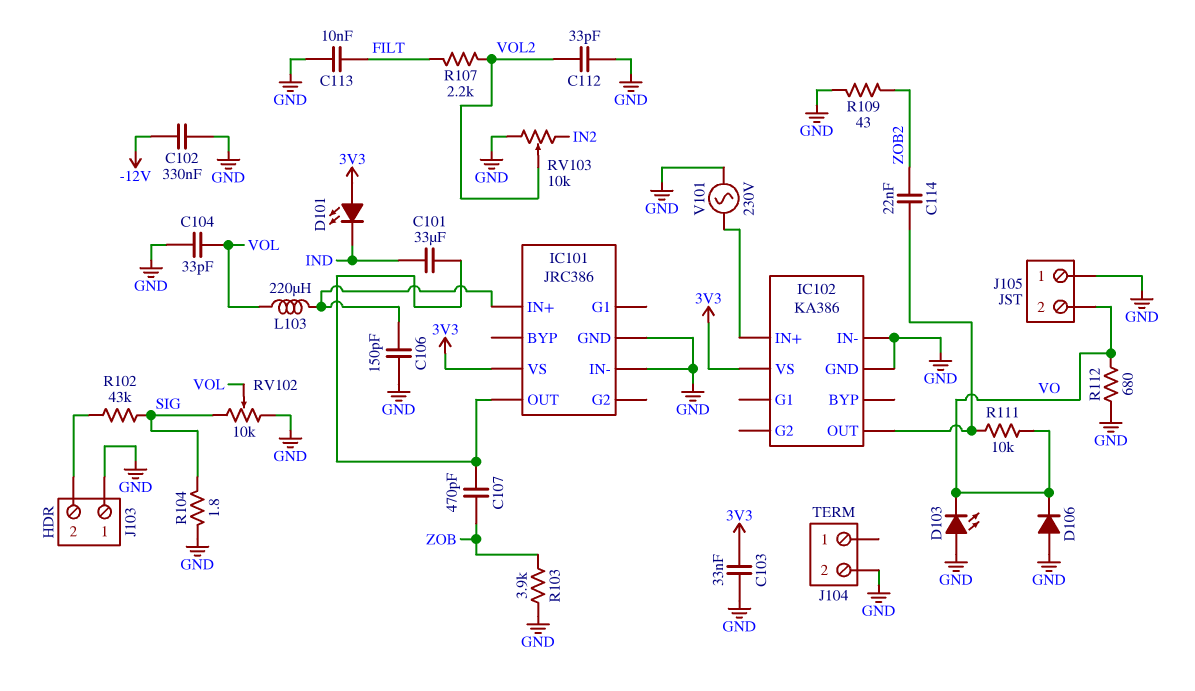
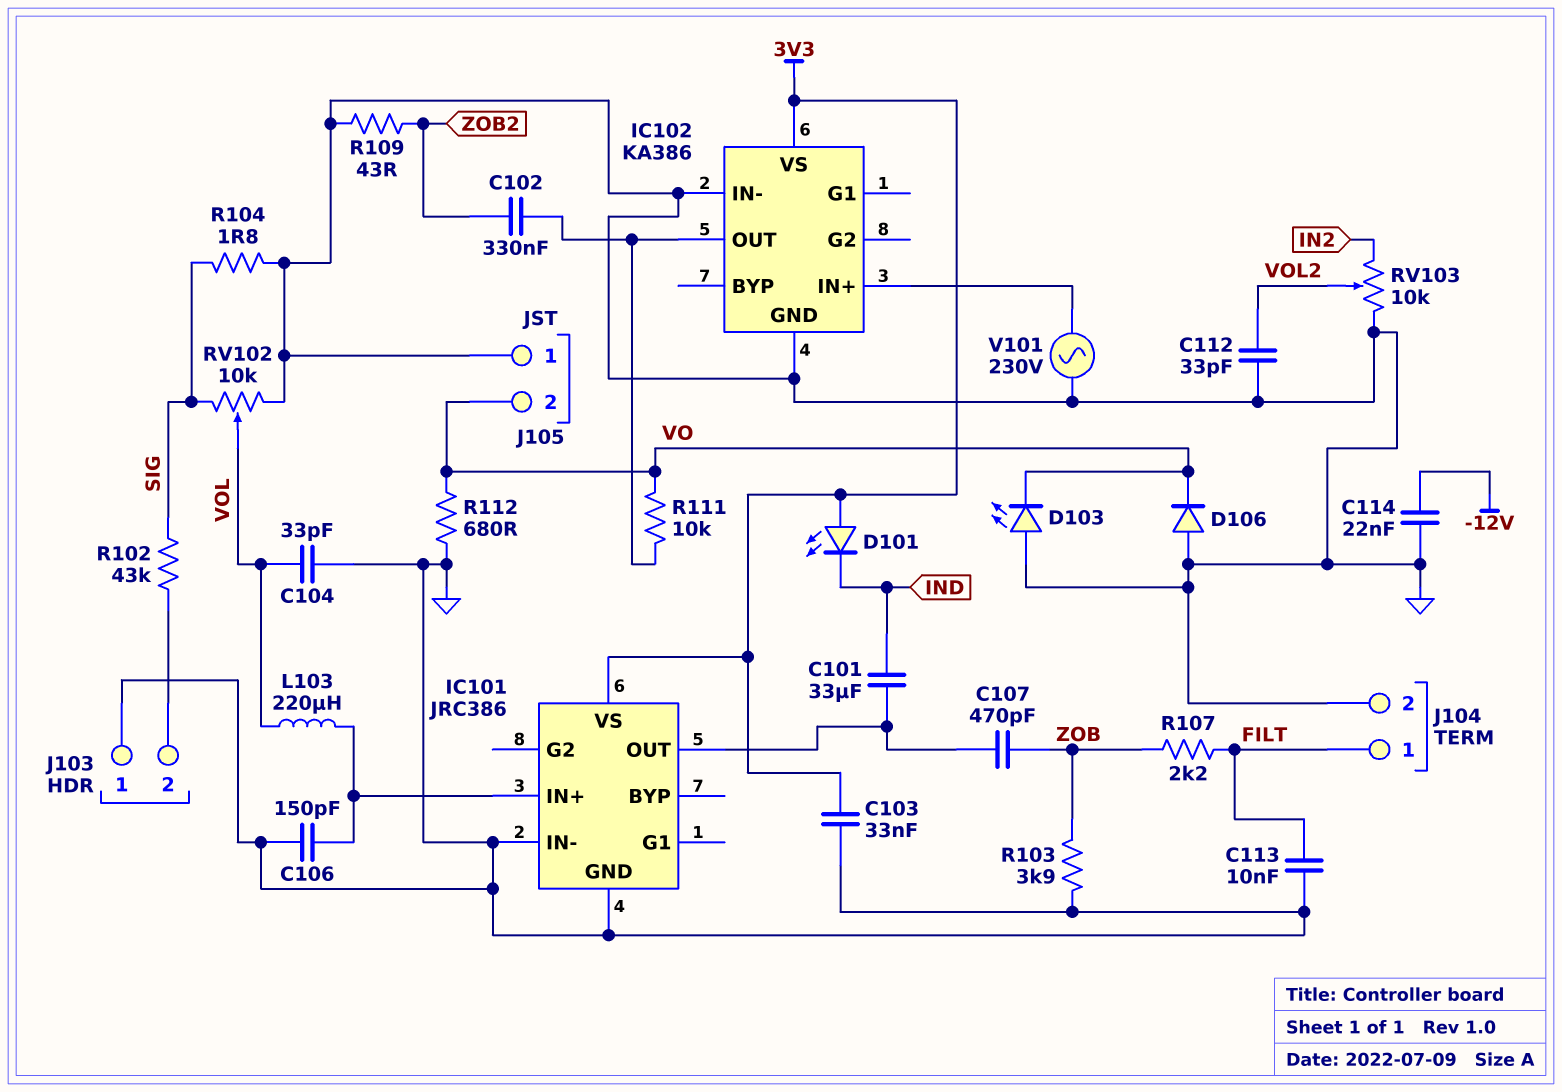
C102: 330nF (-12V, GND) -> 330nF (IC102/OUT, ZOB2)
C114: 22nF (IC102/OUT, ZOB2) -> 22nF (-12V, GND)
J104 pin 1: none -> FILT
R107: 2.2k (FILT, VOL2) -> 2.2k (FILT, ZOB)

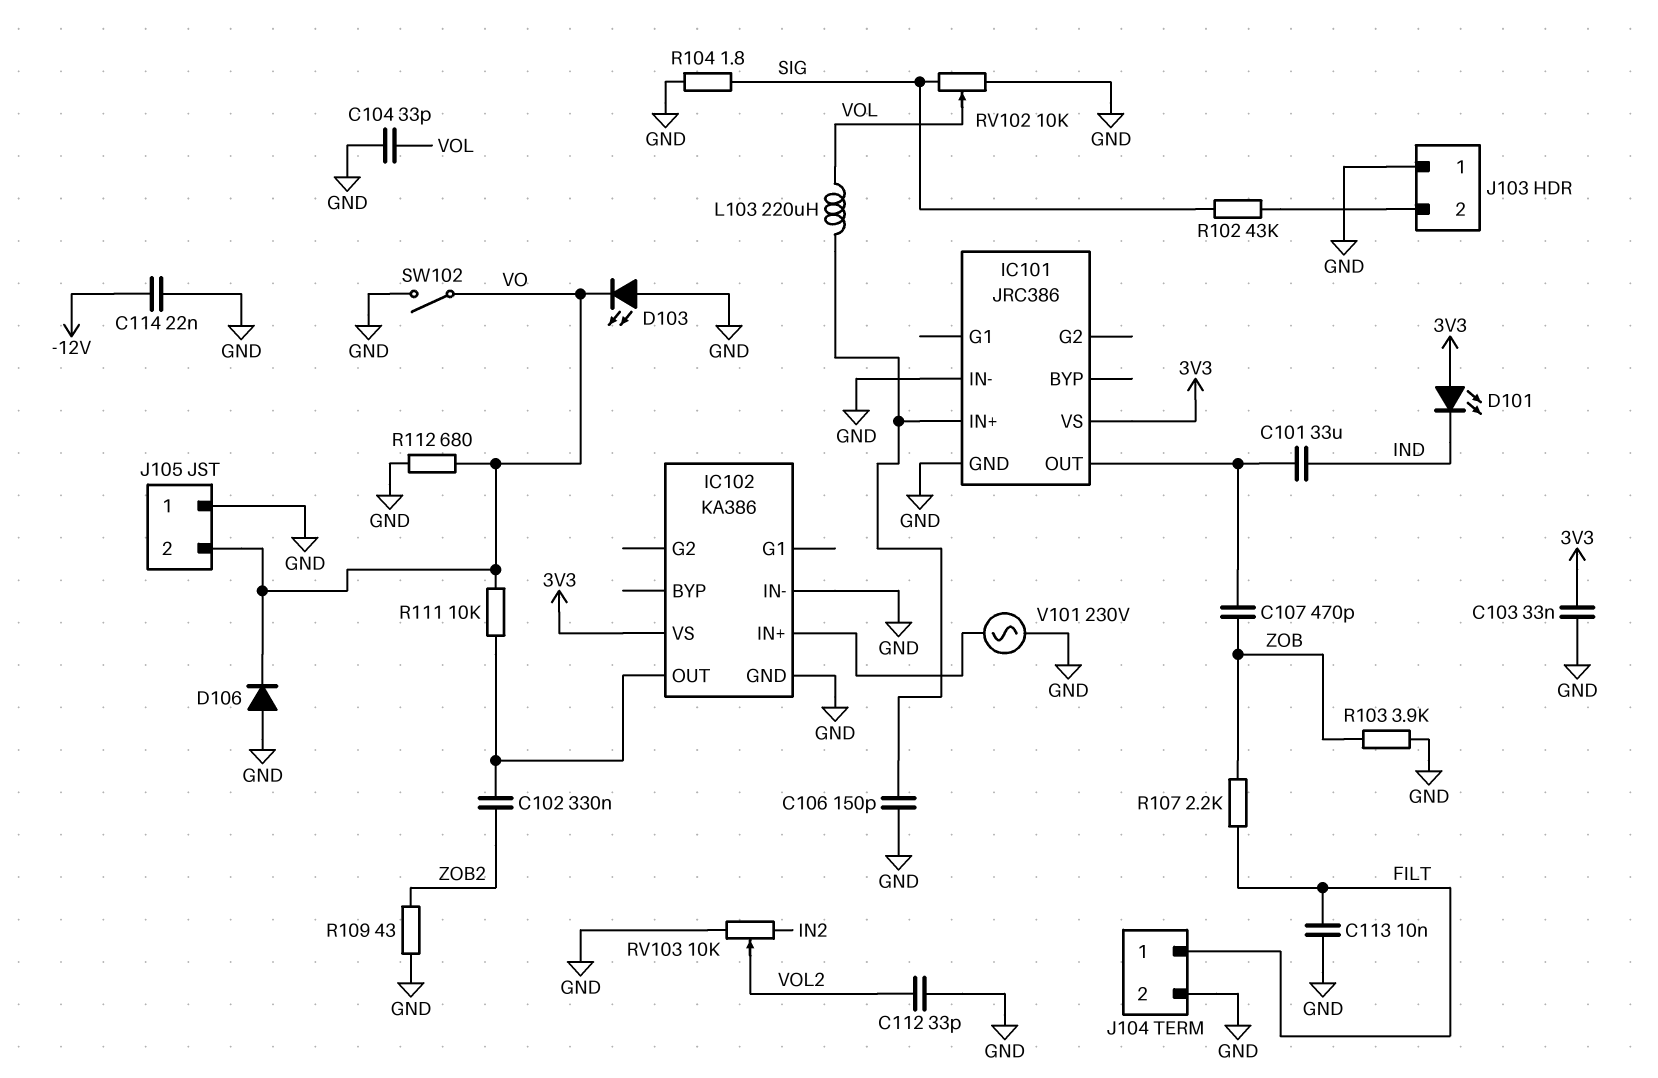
SW102: none -> switch (GND, VO)

